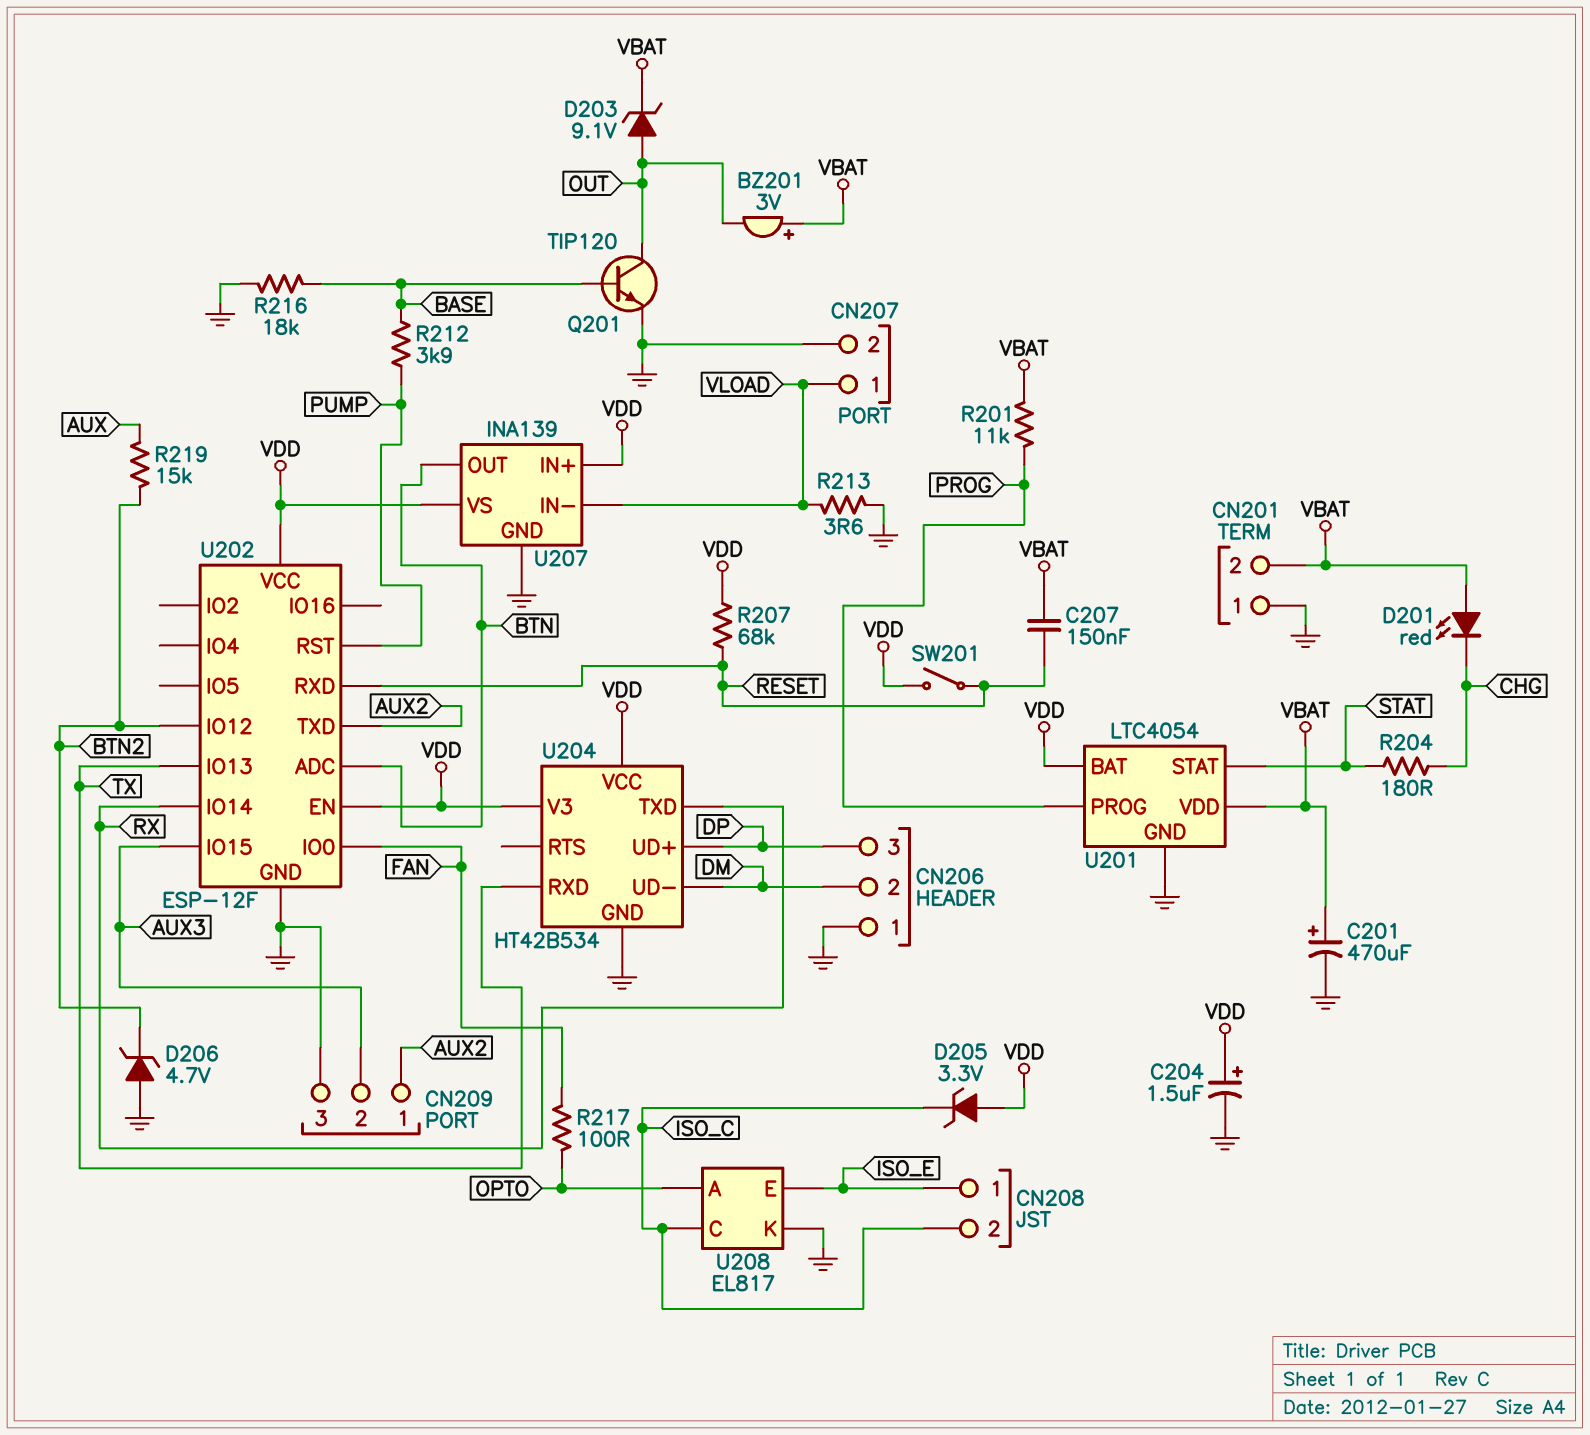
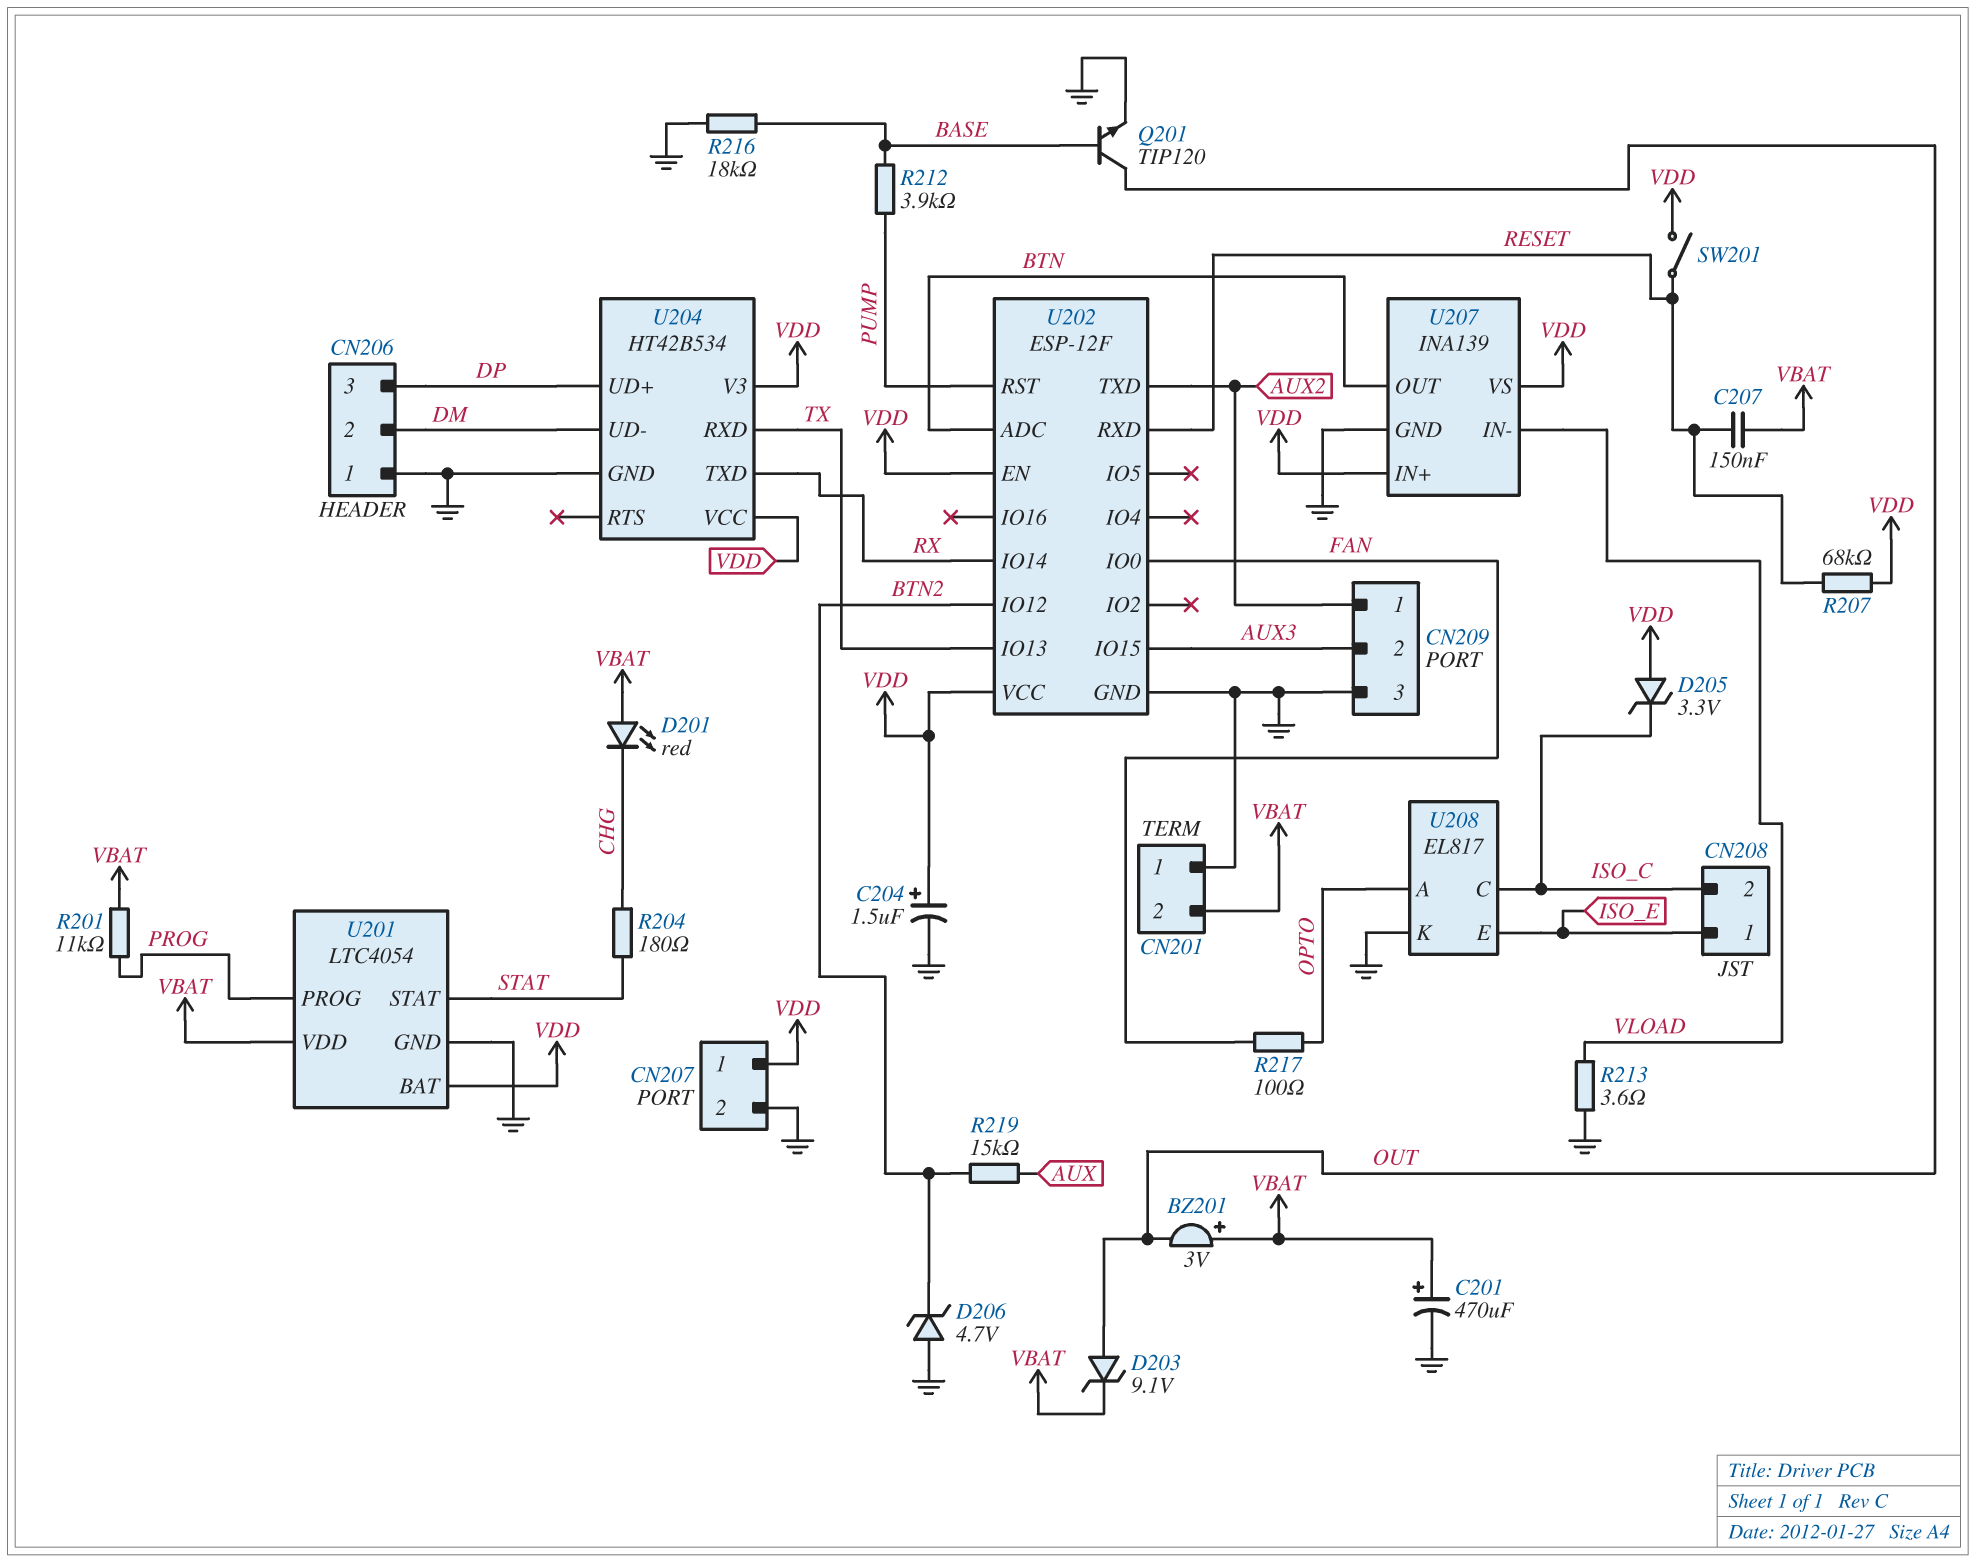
CN207 pin 1: VLOAD -> VDD

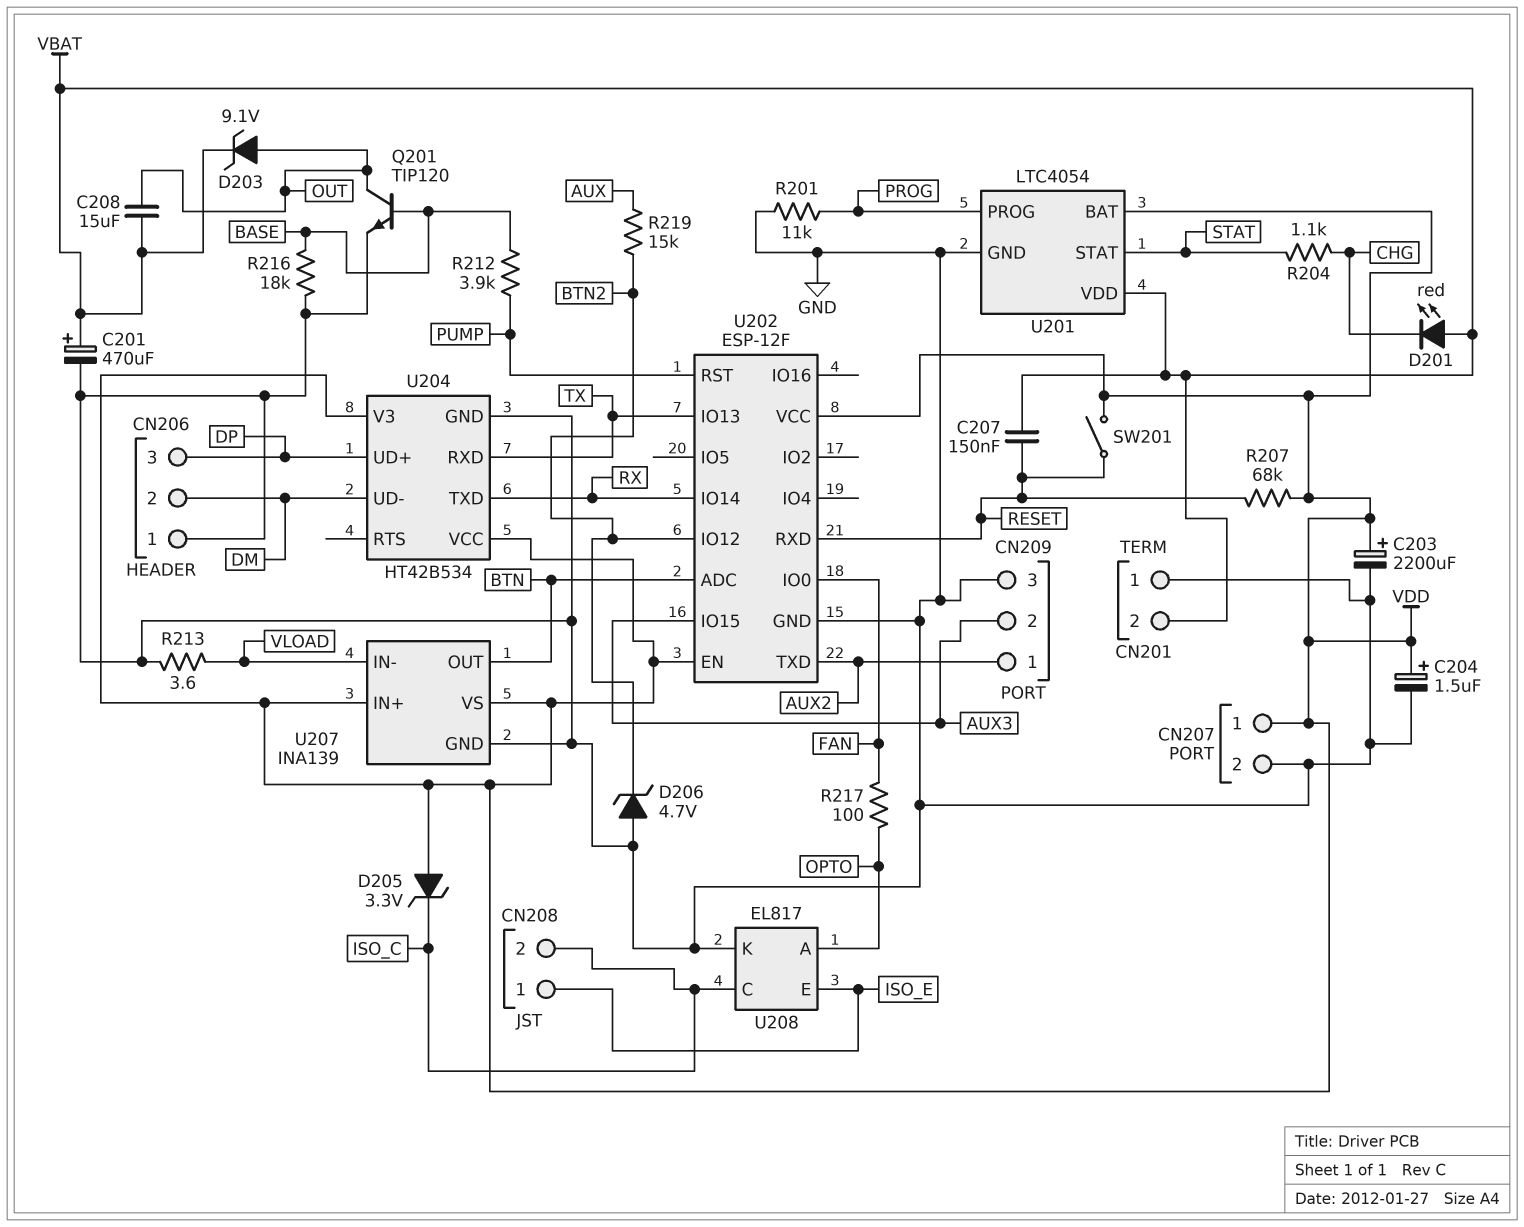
BZ201: buzzer 3V (plus VBAT, minus OUT) -> none
C203: none -> 2200uF (plus VDD, minus GND)
C208: none -> 15uF (OUT, VBAT)
R201: 11k (PROG, VBAT) -> 11k (GND, PROG)
R204: 180 (CHG, STAT) -> 1.1k (CHG, STAT)

